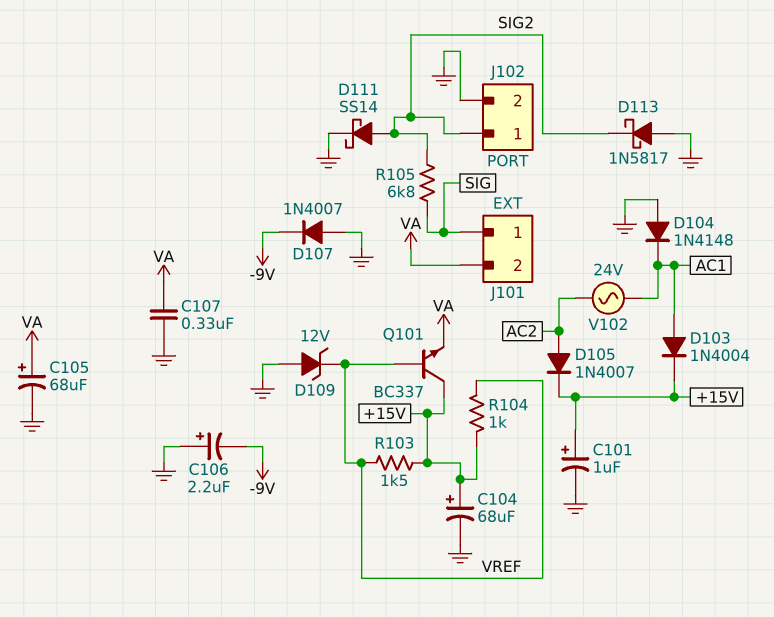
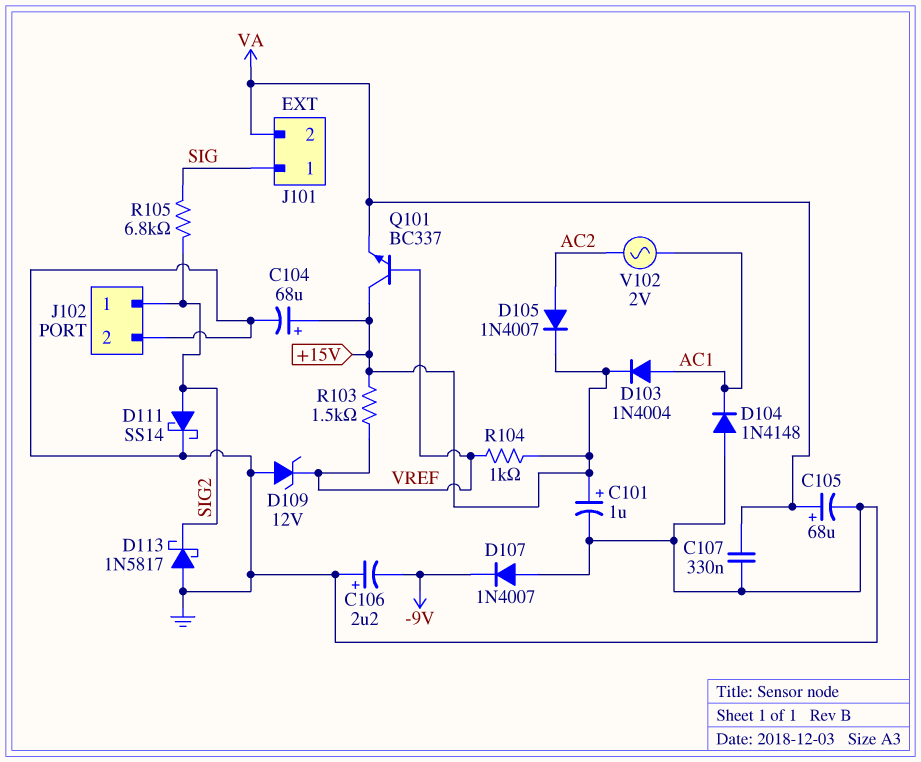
V102: AC 24V (AC1, AC2) -> AC 2V (AC1, AC2)

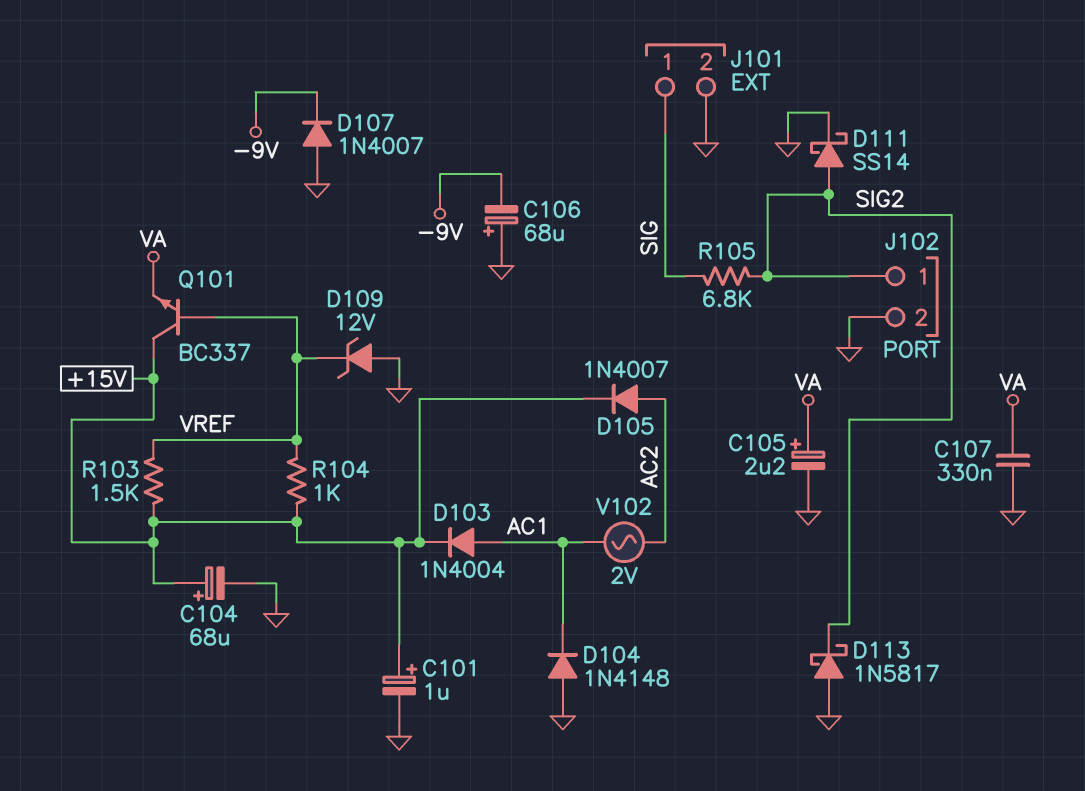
C105: 68uF (plus VA, minus GND) -> 2.2uF (plus VA, minus GND)
C106: 2.2uF (plus GND, minus -9V) -> 68uF (plus GND, minus -9V)
J101 pin 2: VA -> GND

